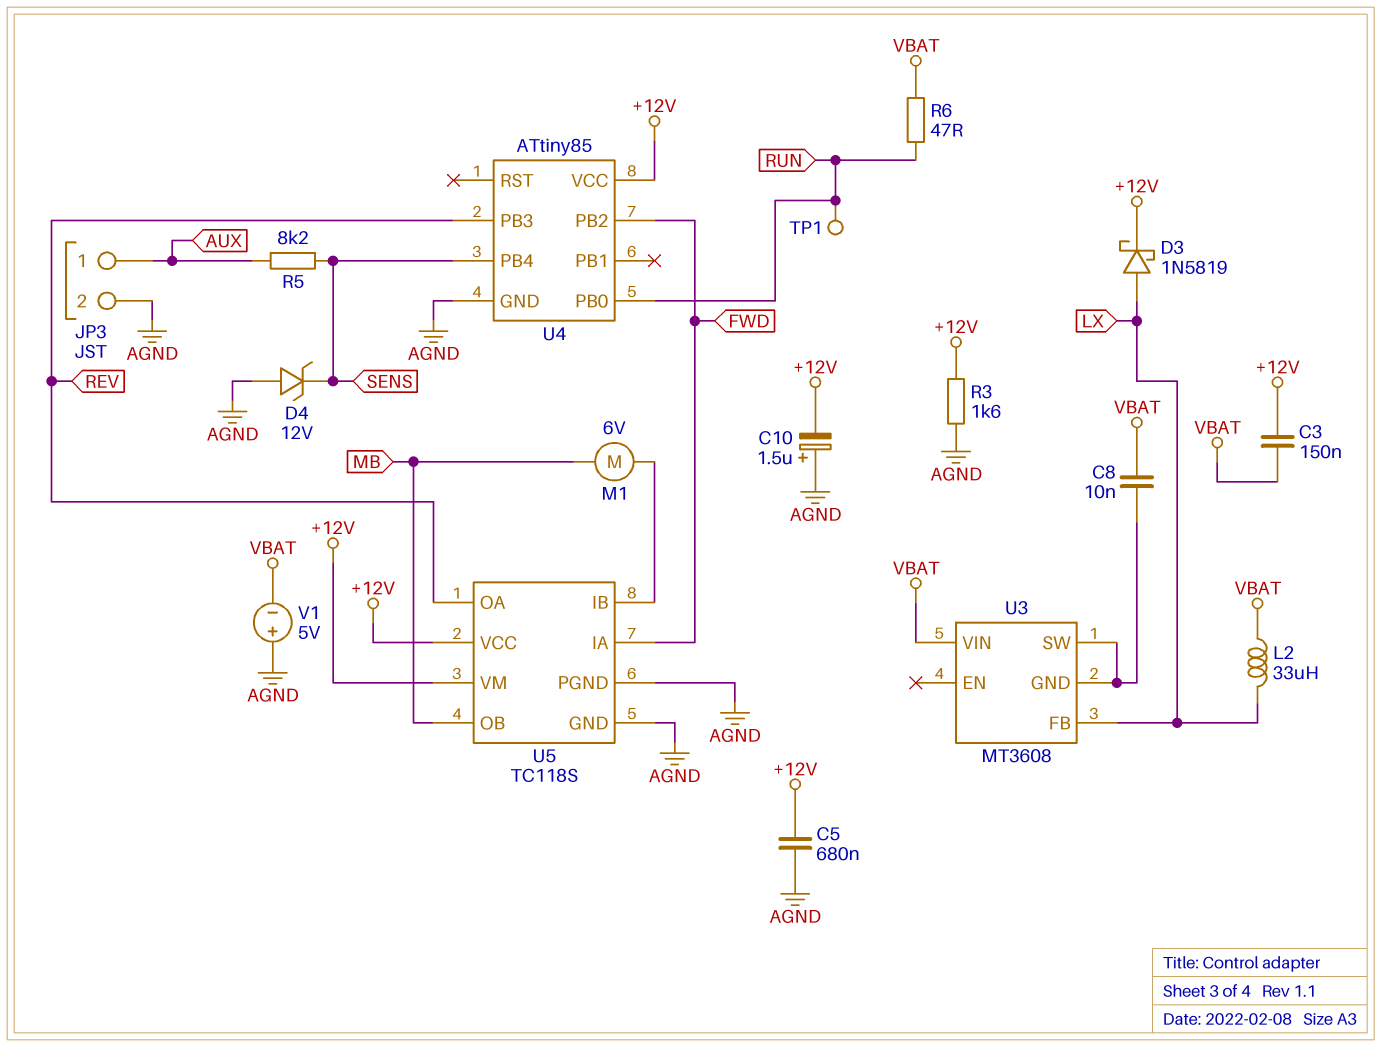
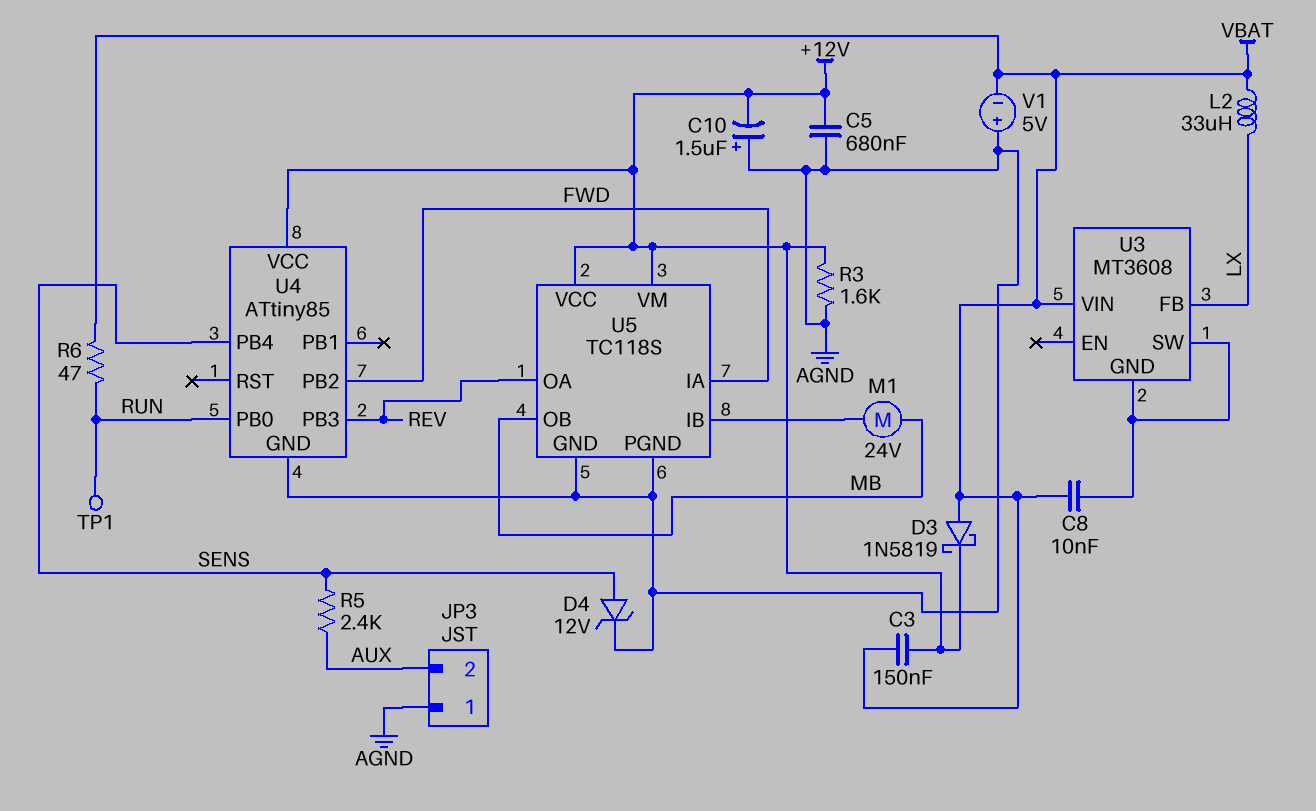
D3: schottky 1N5819 (A LX, K +12V) -> schottky 1N5819 (A VBAT, K +12V)
D4: zener 12V (A AGND, K SENS) -> zener 12V (A SENS, K AGND)
JP3 pin 1: AUX -> AGND
JP3 pin 2: AGND -> AUX
M1: motor 6V (MB, U5/IB) -> motor 24V (MB, U5/IB)
R5: 8.2k (AUX, SENS) -> 2.4k (AUX, SENS)

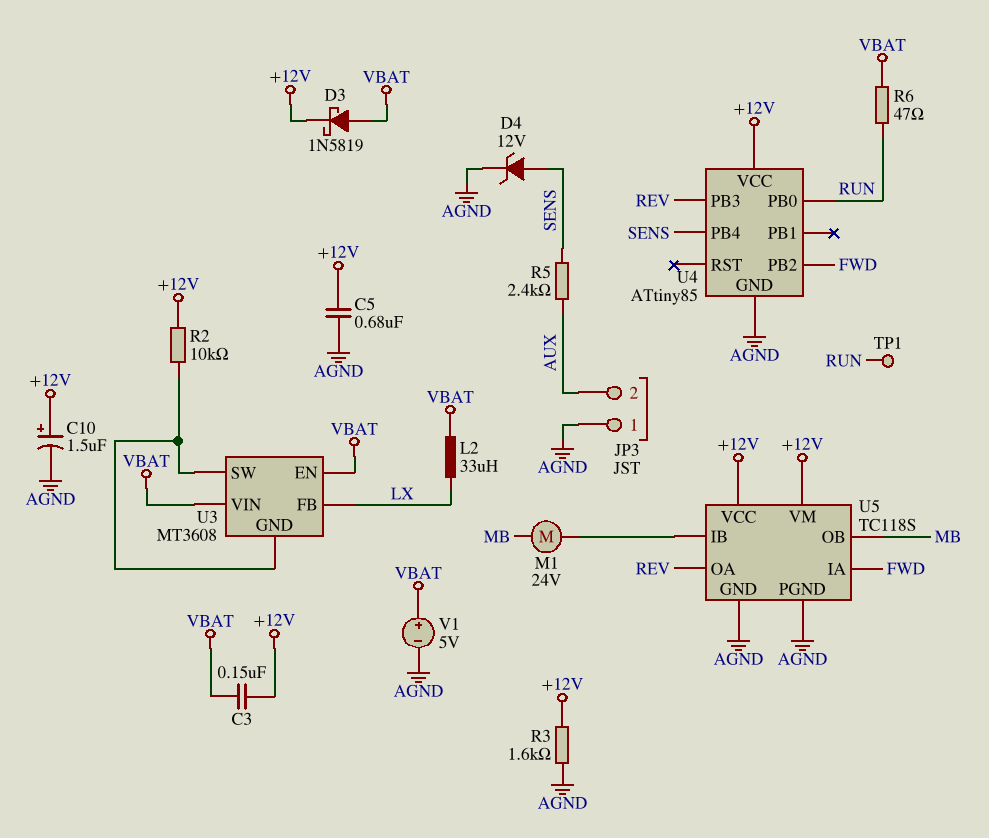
C8: 10nF (U3/GND, VBAT) -> none
C10: 1.5uF (plus AGND, minus +12V) -> 1.5uF (plus +12V, minus AGND)
R2: none -> 10k (+12V, U3/GND)
U3 pin EN: none -> VBAT
V1: 5V (plus AGND, minus VBAT) -> 5V (plus VBAT, minus AGND)

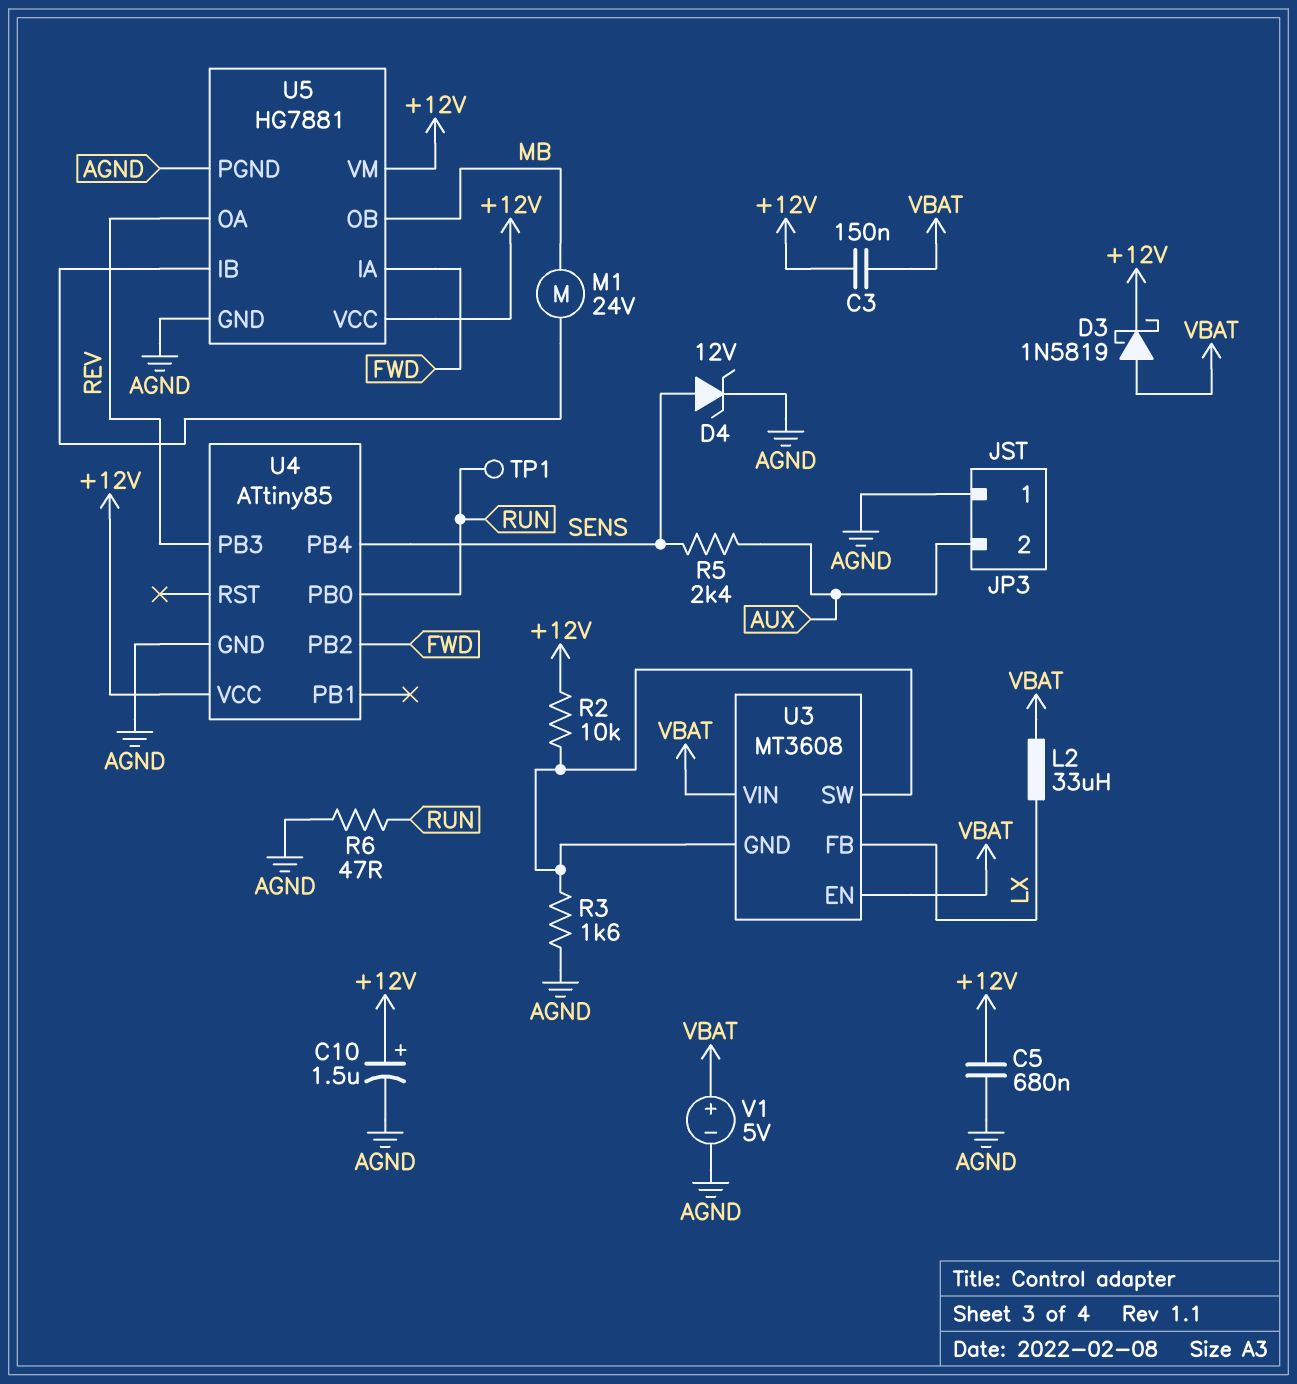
R3: 1.6k (+12V, AGND) -> 1.6k (AGND, U3/GND)
R6: 47 (RUN, VBAT) -> 47 (AGND, RUN)
U5: TC118S -> HG7881

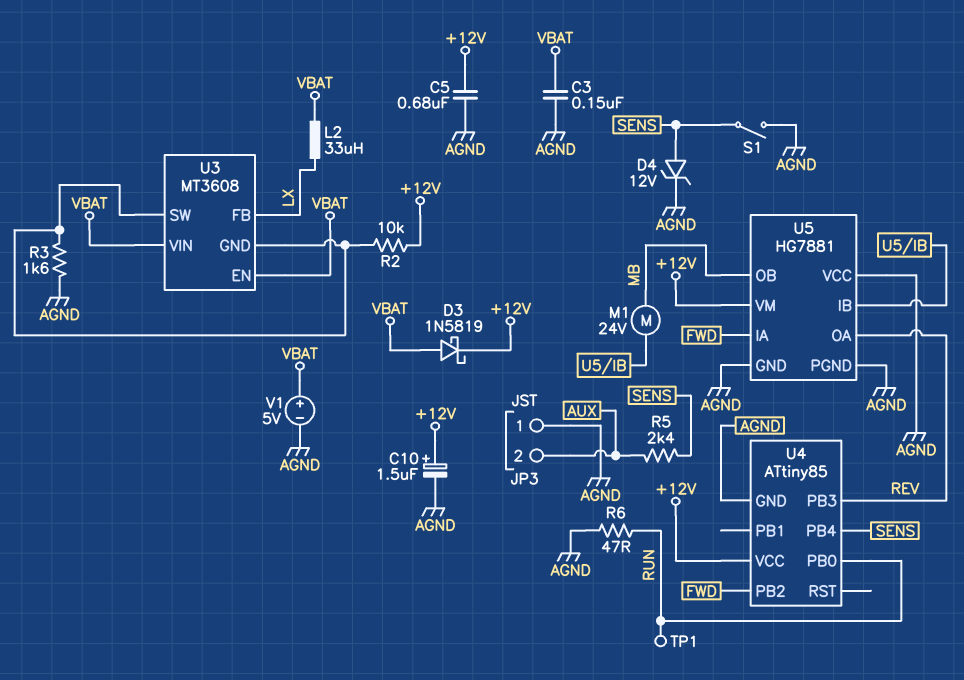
C3: 150nF (+12V, VBAT) -> 150nF (AGND, VBAT)
S1: none -> switch (AGND, SENS)
U5 pin VCC: +12V -> AGND

